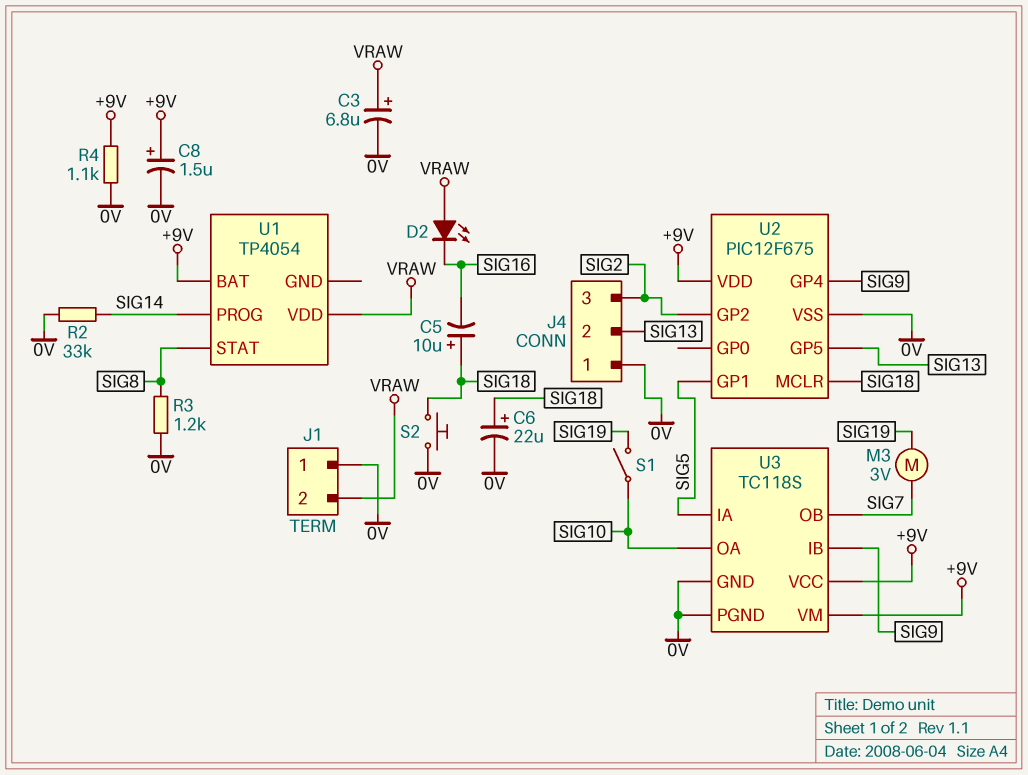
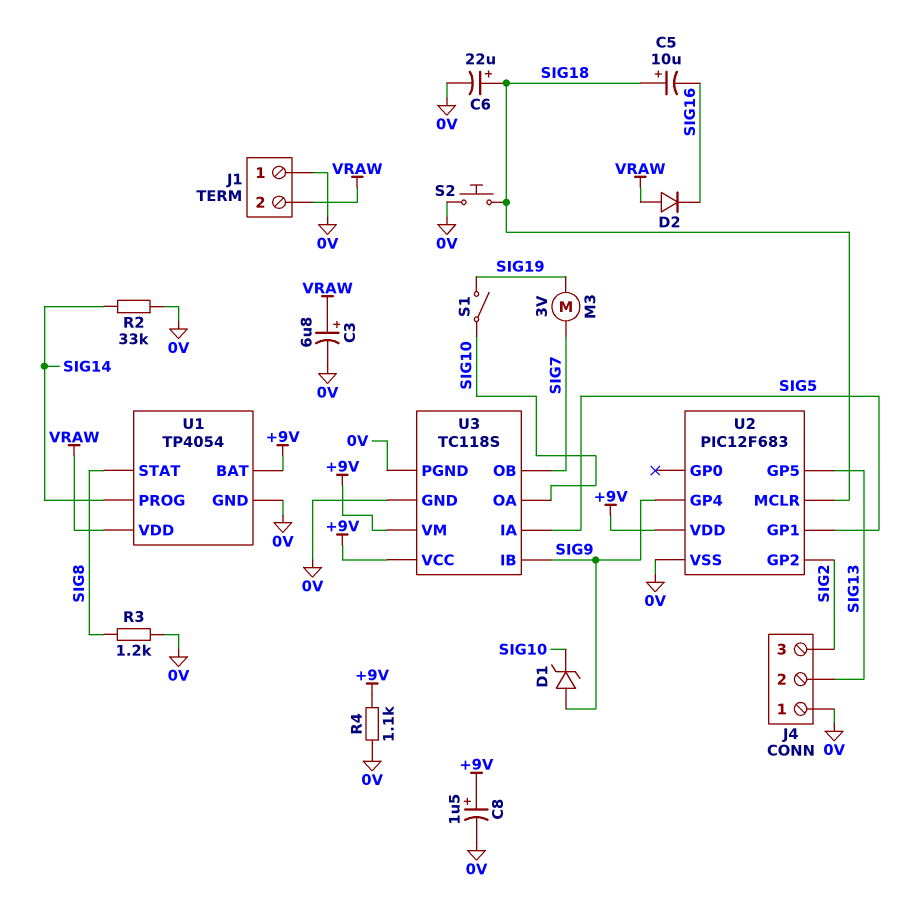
D1: none -> zener (A SIG9, K SIG10)
D2: LED (A VRAW, K SIG16) -> diode (A VRAW, K SIG16)
U1 pin GND: none -> 0V
U2: PIC12F675 -> PIC12F683

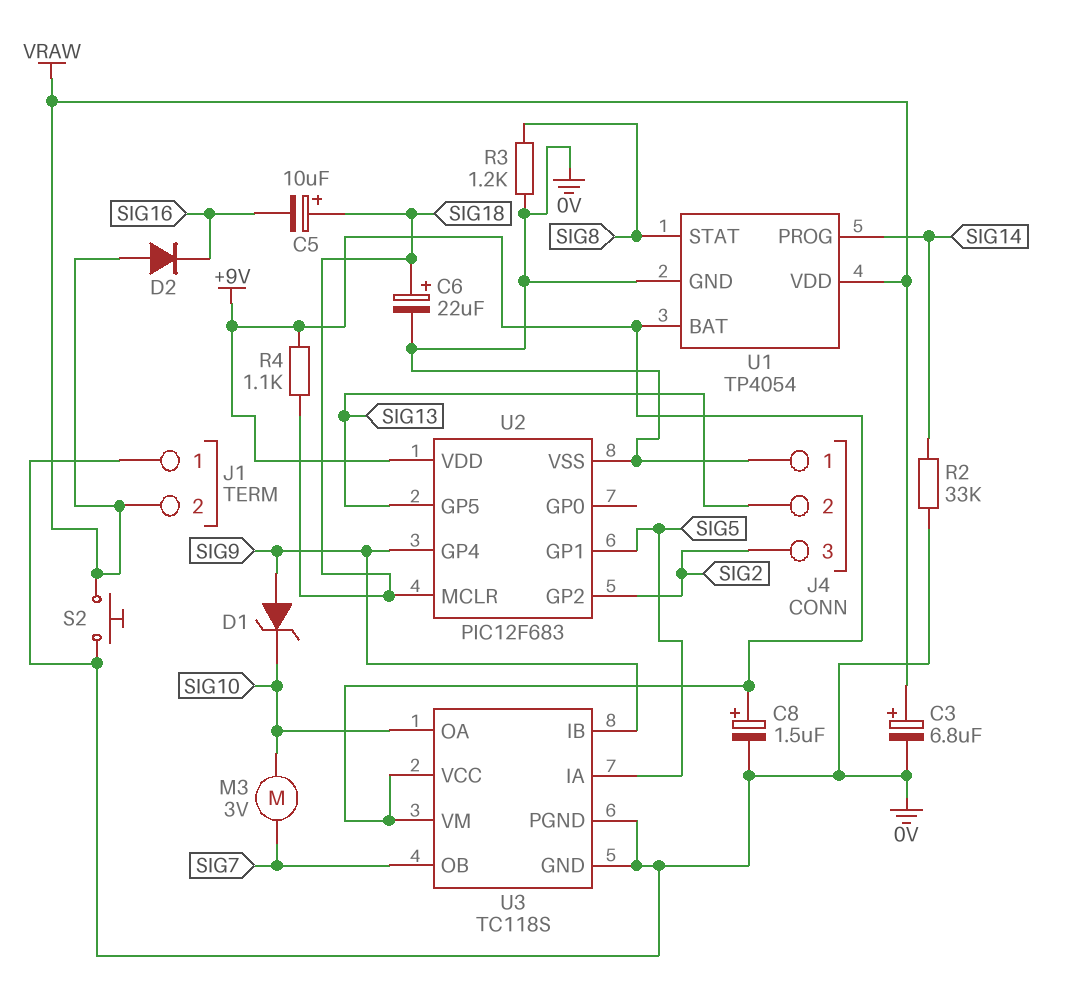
M3: motor 3V (SIG7, SIG19) -> motor 3V (SIG7, SIG10)
R4: 1.1k (+9V, 0V) -> 1.1k (+9V, SIG18)
S1: switch (SIG10, SIG19) -> none
S2: button (0V, SIG18) -> button (0V, VRAW)

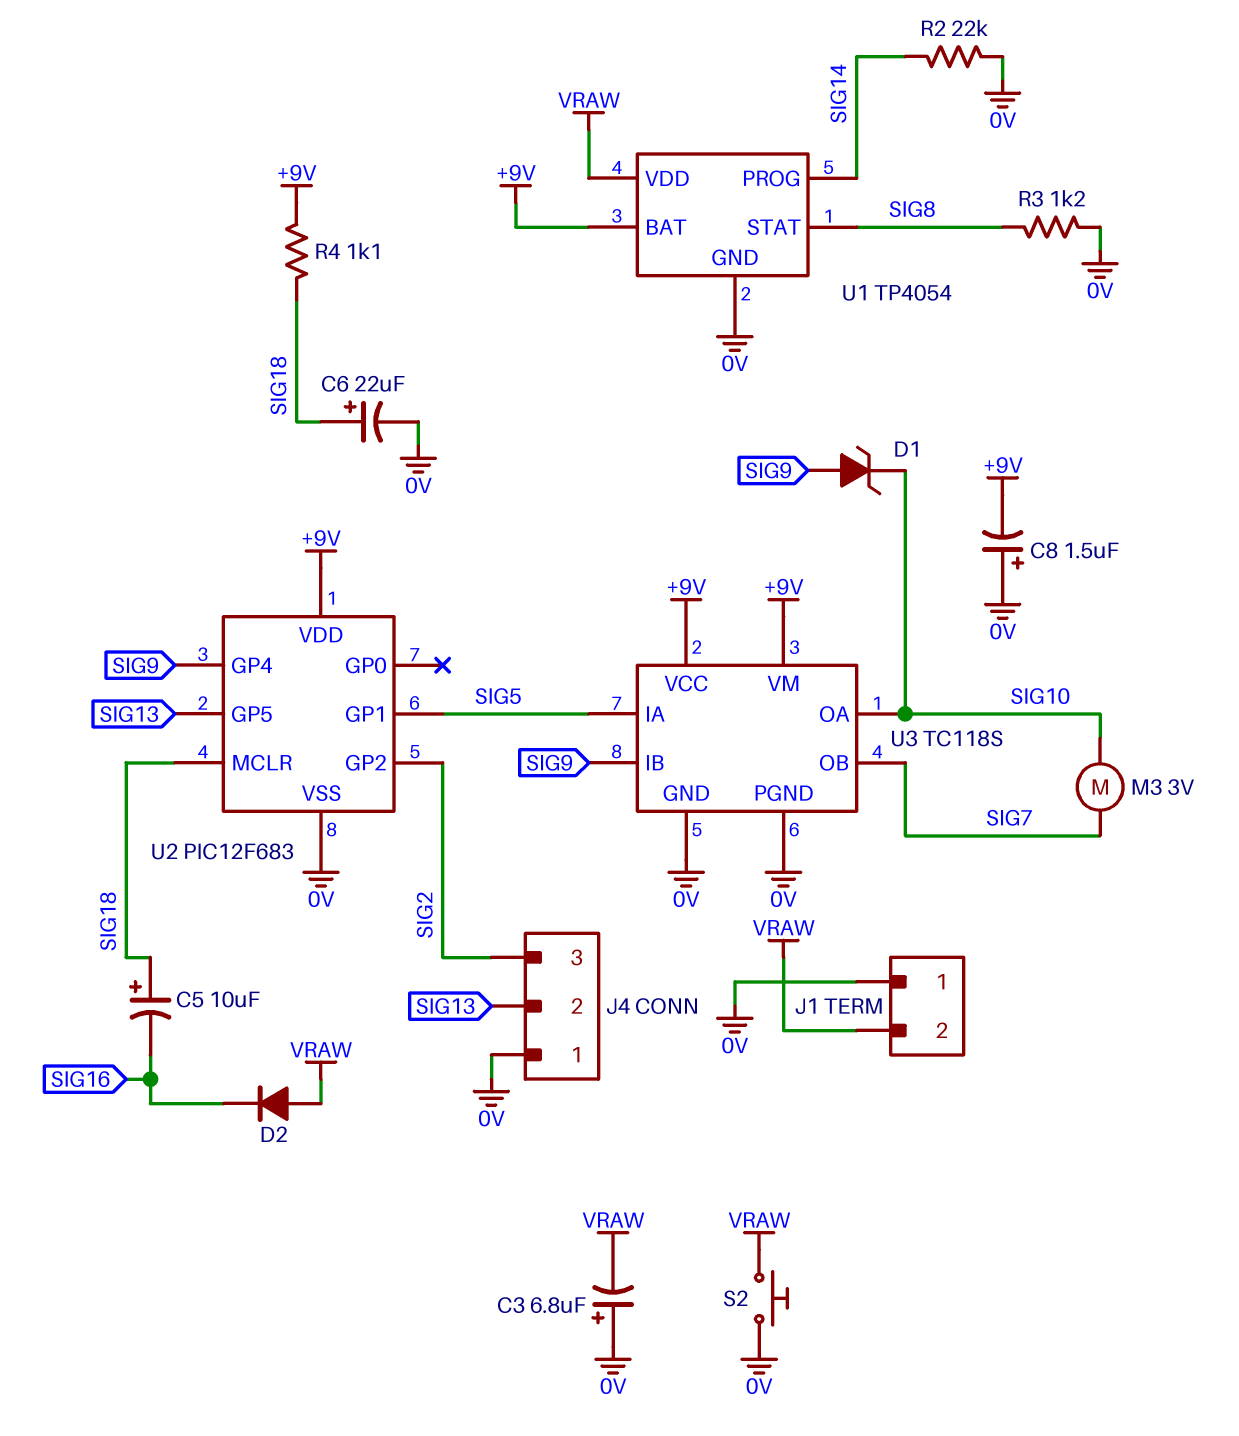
C3: 6.8uF (plus VRAW, minus 0V) -> 6.8uF (plus 0V, minus VRAW)
C8: 1.5uF (plus +9V, minus 0V) -> 1.5uF (plus 0V, minus +9V)
R2: 33k (0V, SIG14) -> 22k (0V, SIG14)

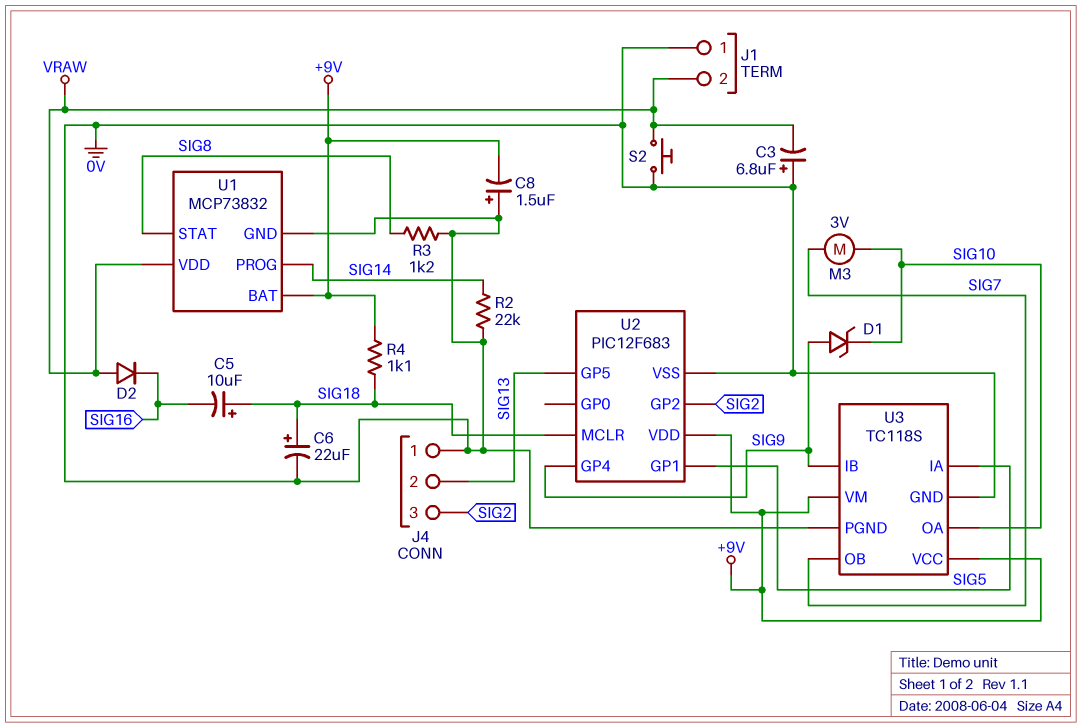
U1: TP4054 -> MCP73832

